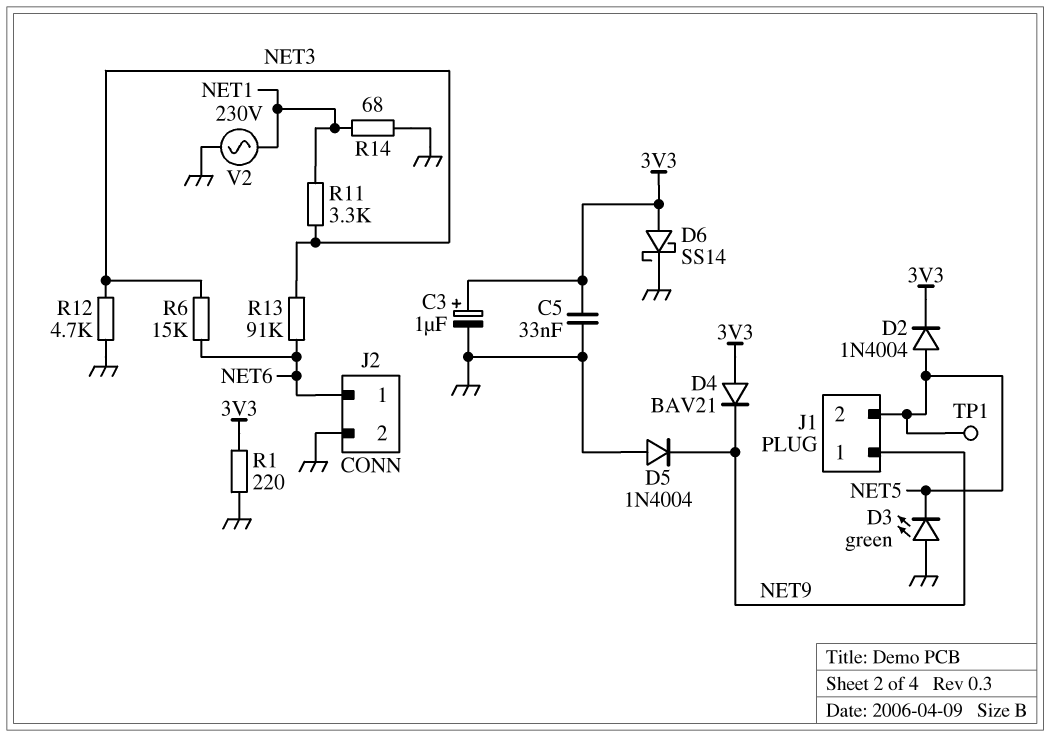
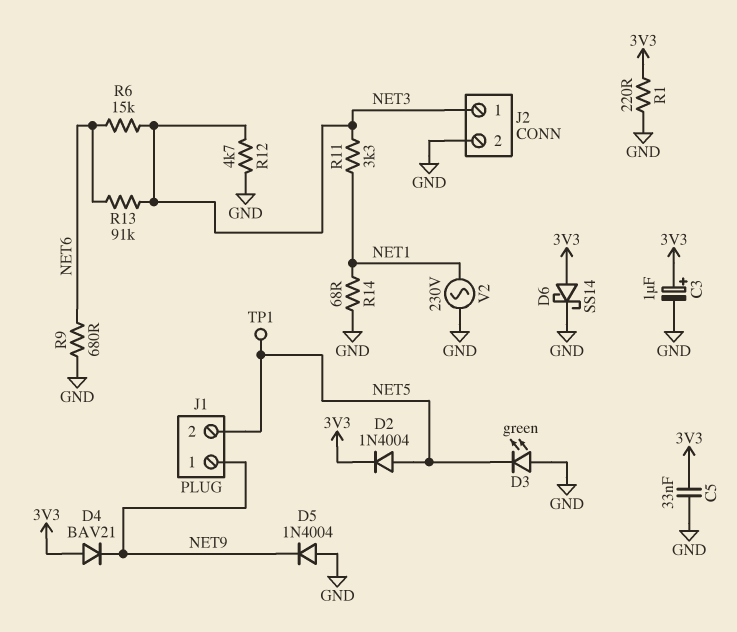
J2 pin 1: NET6 -> NET3
R9: none -> 680 (GND, NET6)

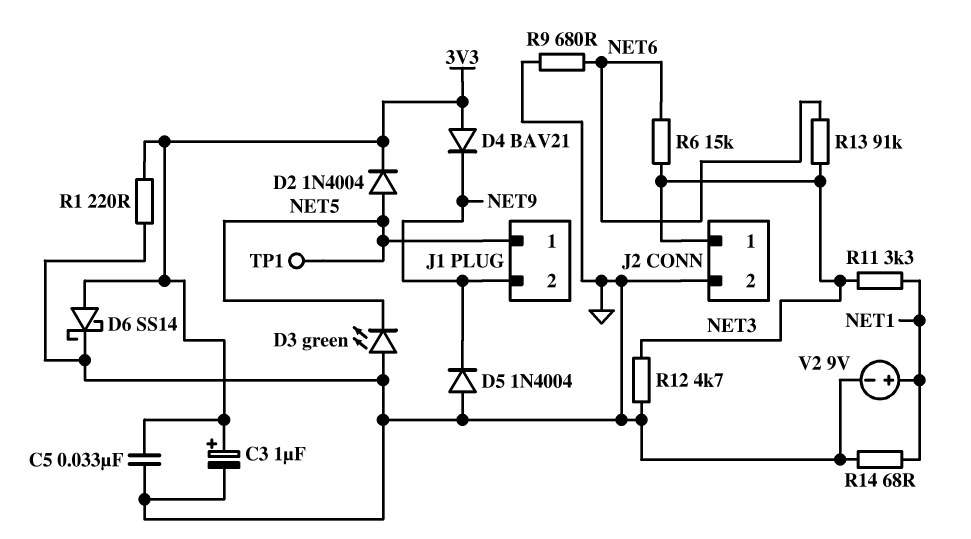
J1 pin 1: NET9 -> NET5
J1 pin 2: NET5 -> NET9
V2: AC 230V (GND, NET1) -> 9V (plus NET1, minus GND)

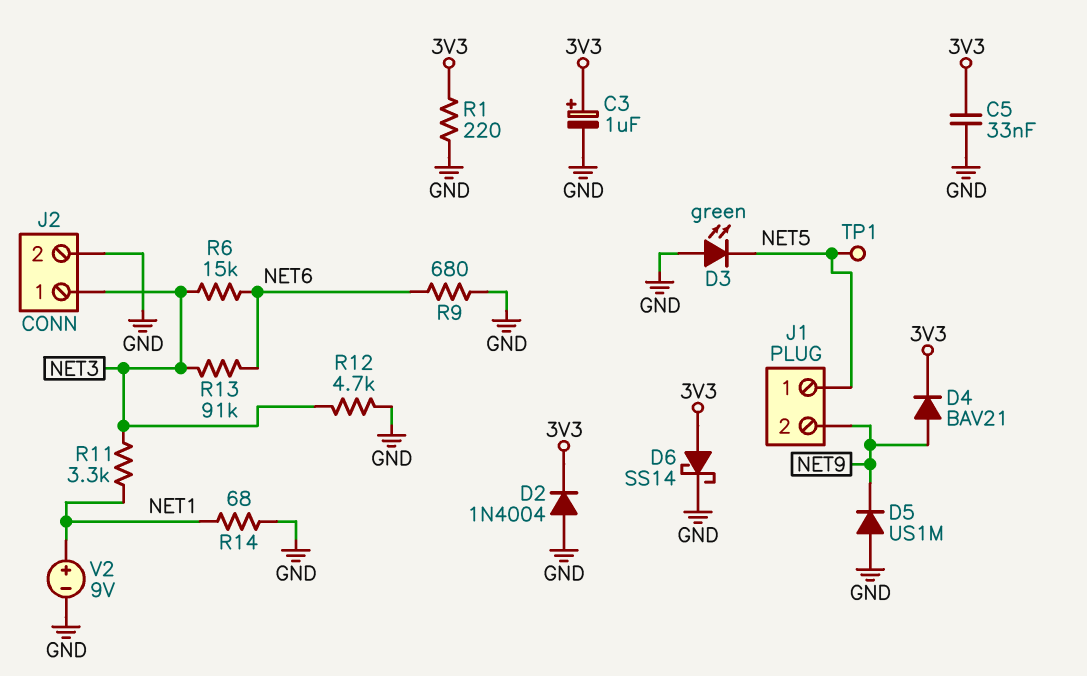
D2: diode 1N4004 (A NET5, K 3V3) -> diode 1N4004 (A GND, K 3V3)
D4: diode BAV21 (A 3V3, K NET9) -> diode BAV21 (A NET9, K 3V3)
D5: diode 1N4004 (A GND, K NET9) -> diode US1M (A GND, K NET9)

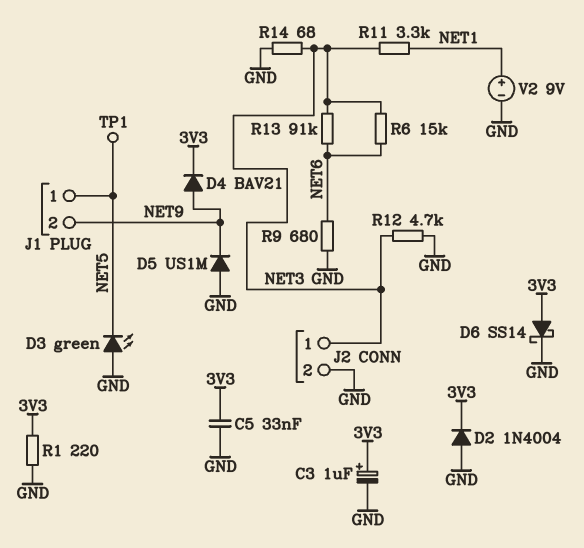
R14: 68 (GND, NET1) -> 68 (GND, NET3)

